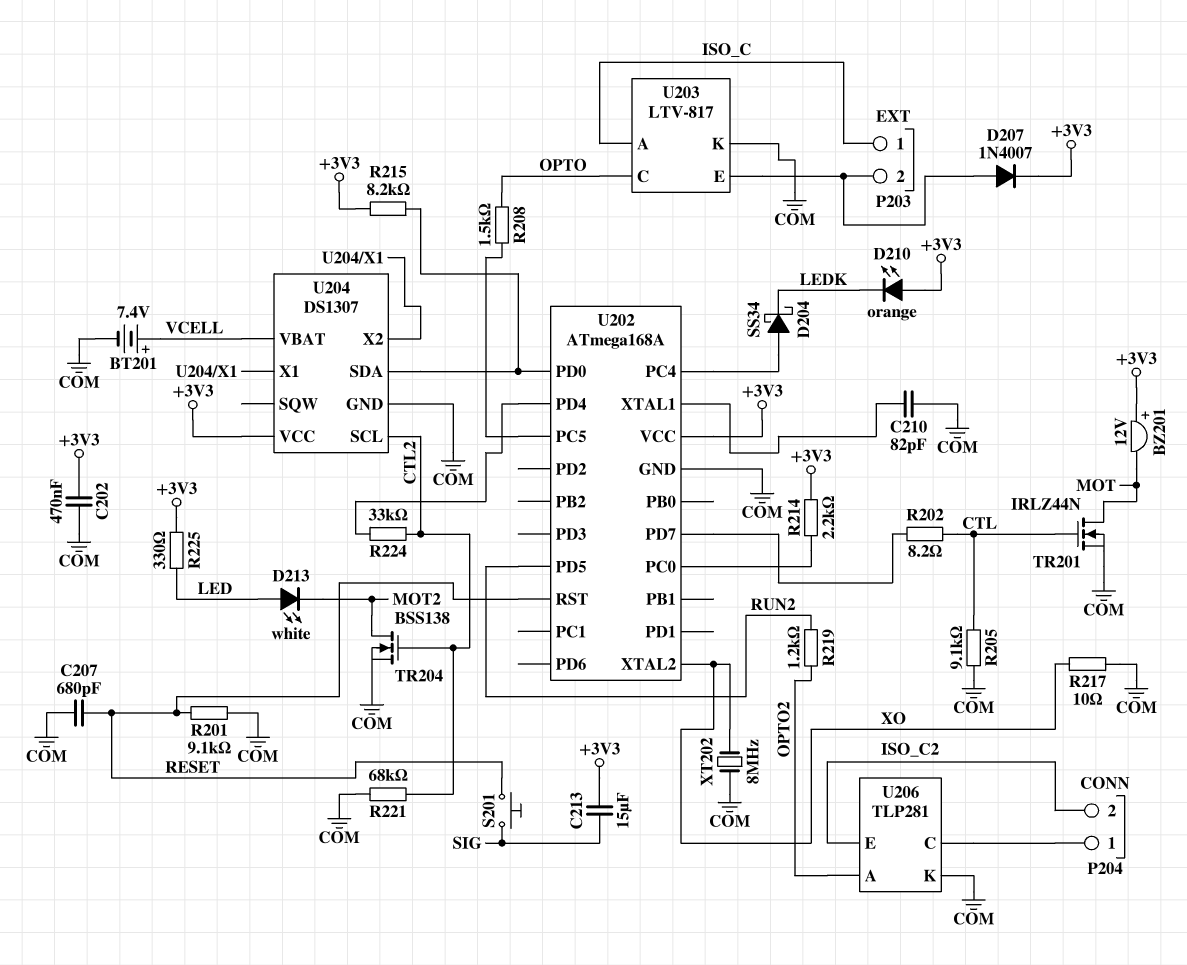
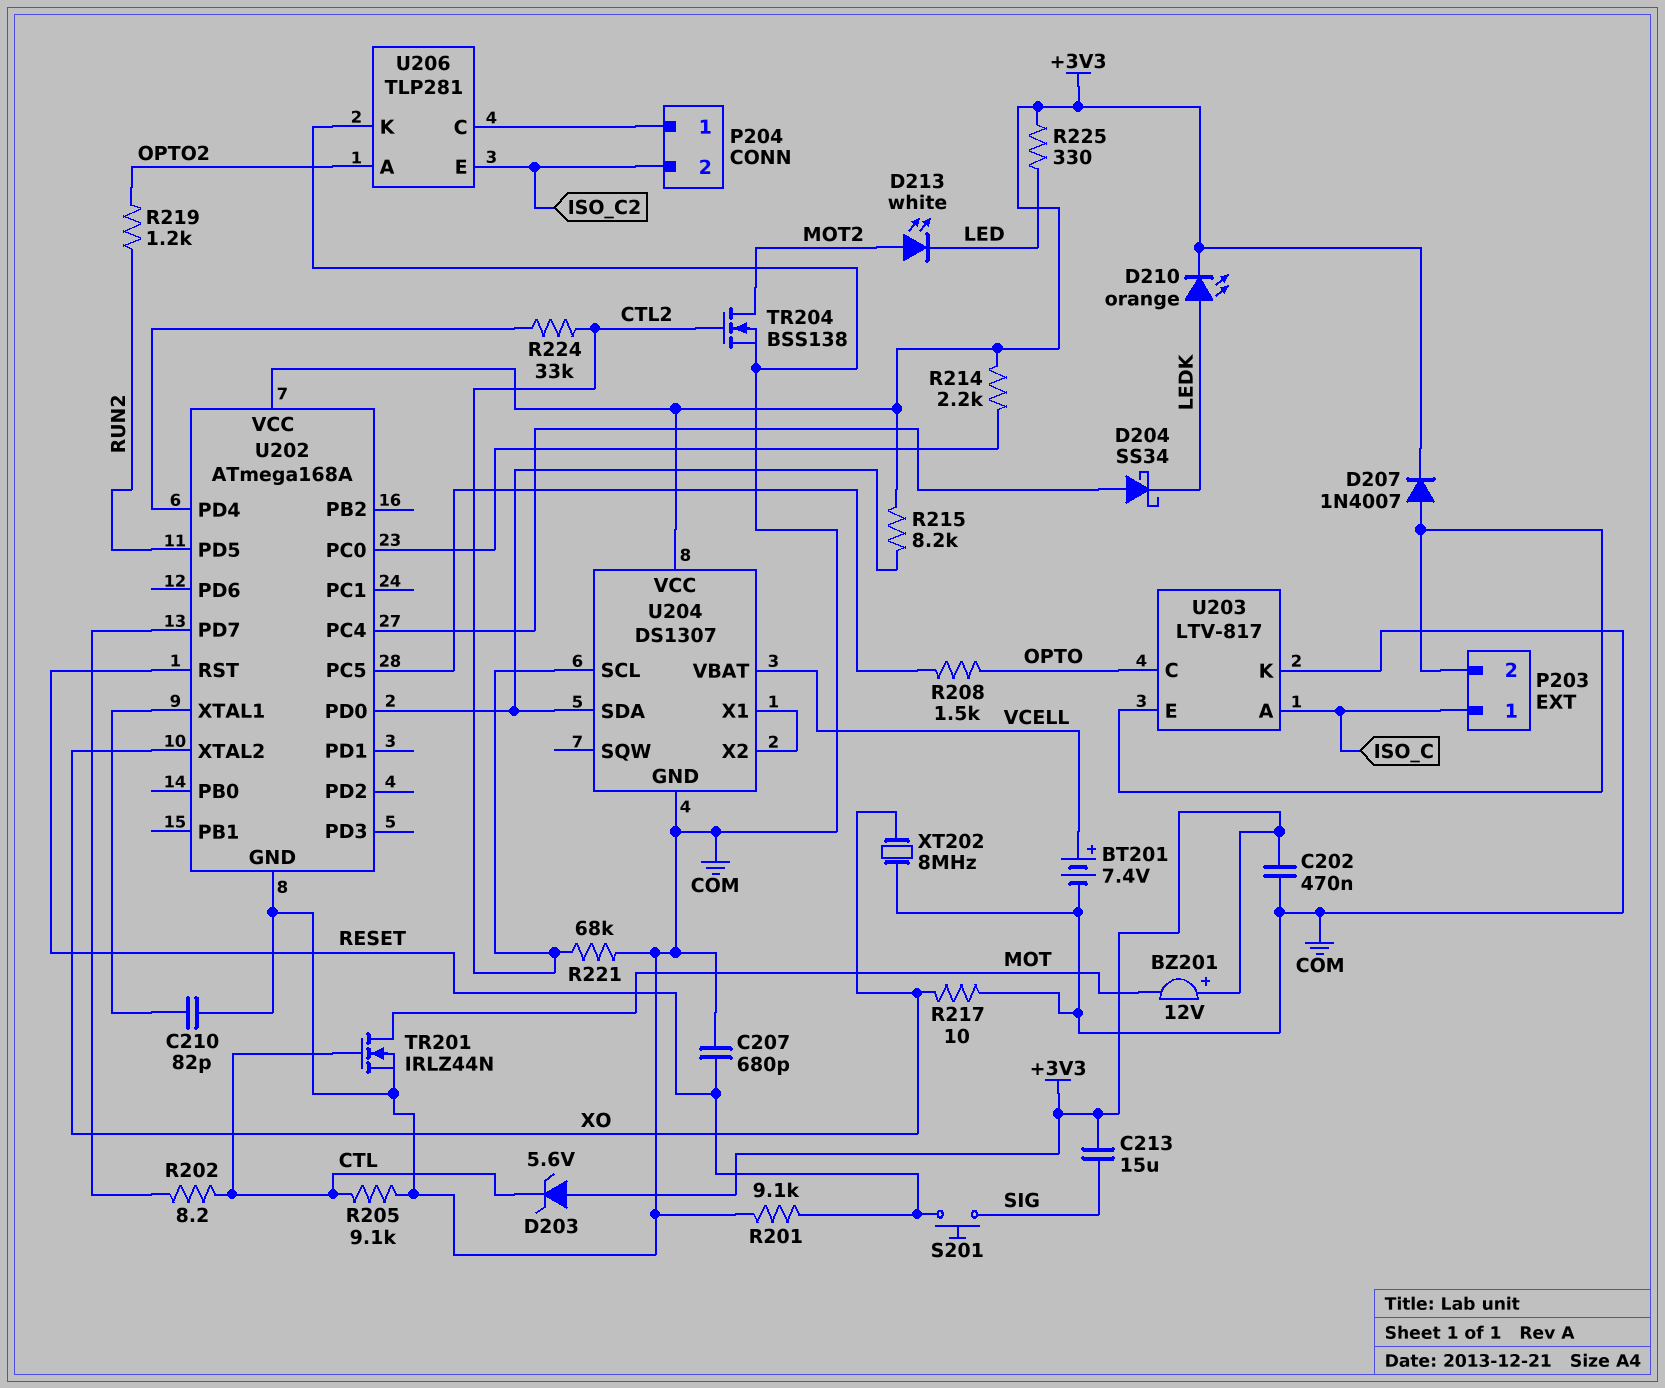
D203: none -> zener 5.6V (A +3V3, K CTL)
D210: LED orange (A +3V3, K LEDK) -> LED orange (A LEDK, K +3V3)
D213: LED white (A LED, K MOT2) -> LED white (A MOT2, K LED)

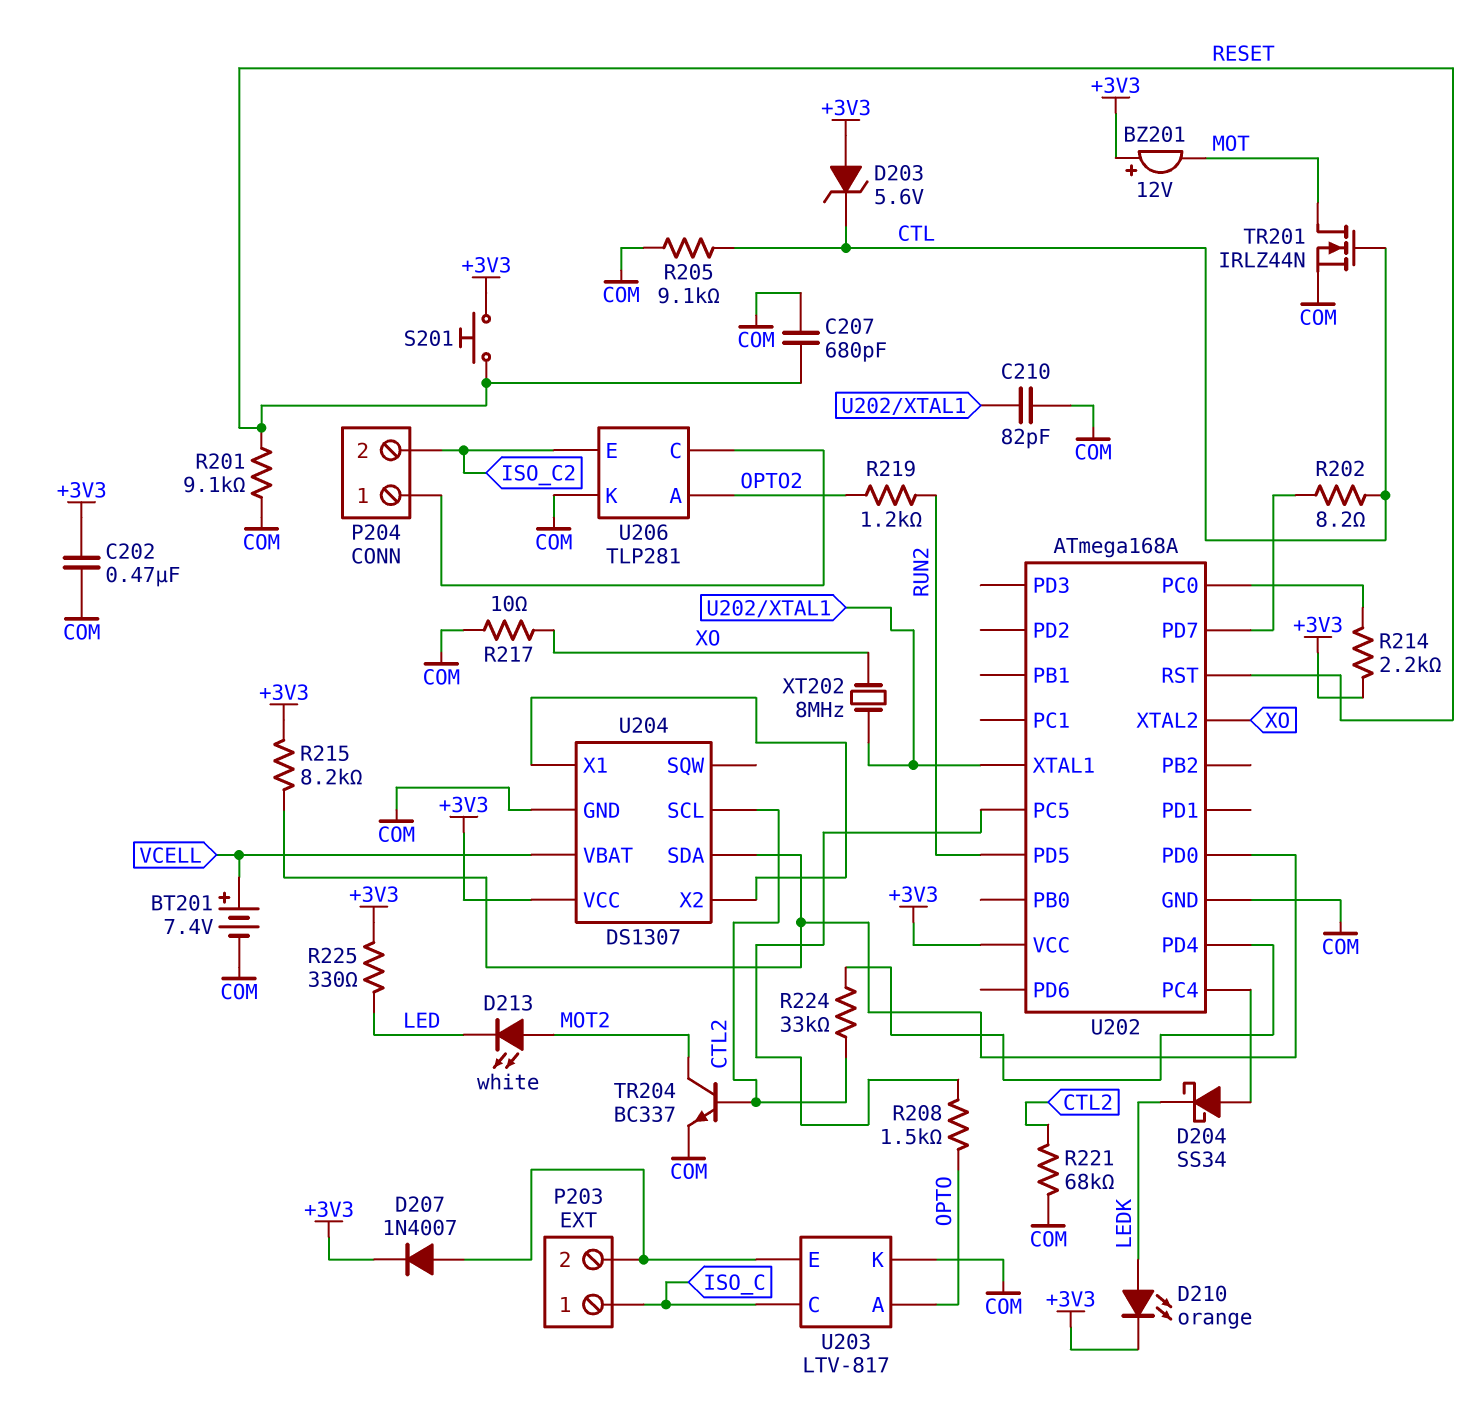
C213: 15uF (+3V3, SIG) -> none
S201: button (RESET, SIG) -> button (+3V3, RESET)
TR204: NMOS BSS138 (G CTL2, D MOT2, S COM) -> NPN BC337 (B CTL2, C MOT2, E COM)
U203 pin A: ISO_C -> OPTO
U203 pin C: OPTO -> ISO_C
XT202: 8MHz (COM, XO) -> 8MHz (U202/XTAL1, XO)

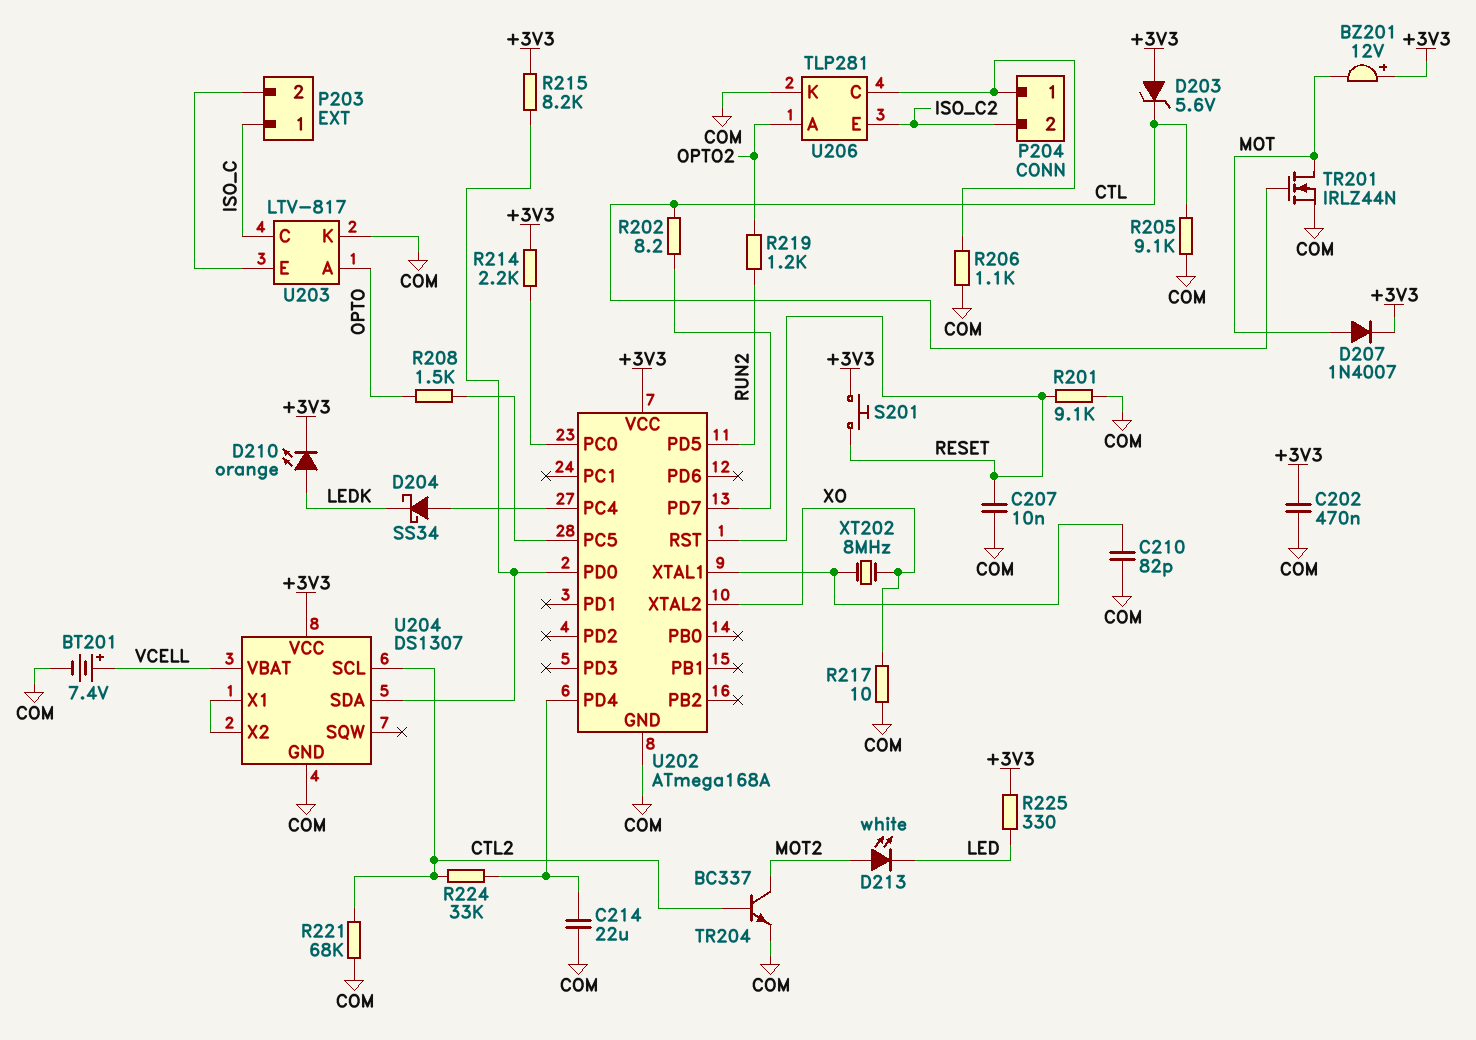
C207: 680pF (COM, RESET) -> 10nF (COM, RESET)
C214: none -> 22uF (COM, U202/PD4)
D207: diode 1N4007 (A P203/2, K +3V3) -> diode 1N4007 (A MOT, K +3V3)
R206: none -> 1.1k (COM, P204/1)

